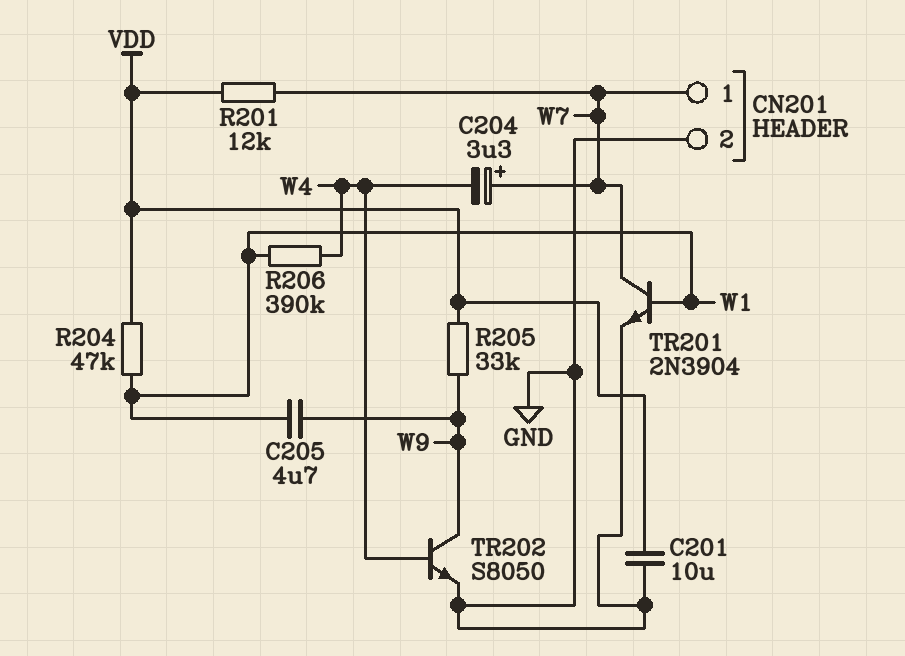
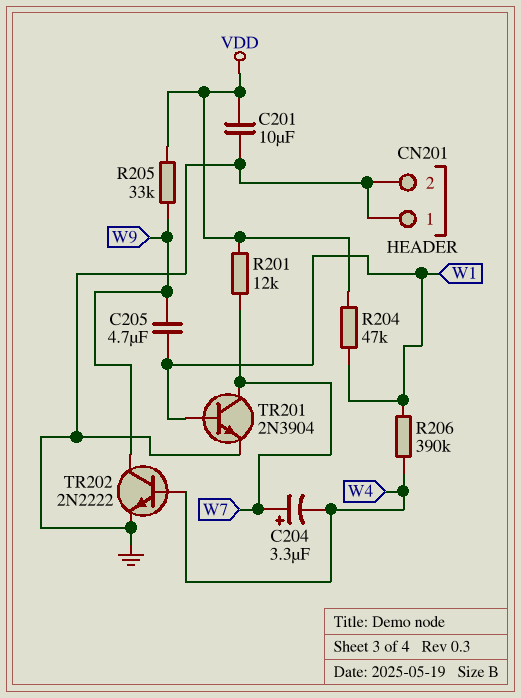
CN201 pin 1: W7 -> GND
TR202: NPN S8050 (B W4, C W9, E GND) -> NPN 2N2222 (B W4, C W9, E GND)

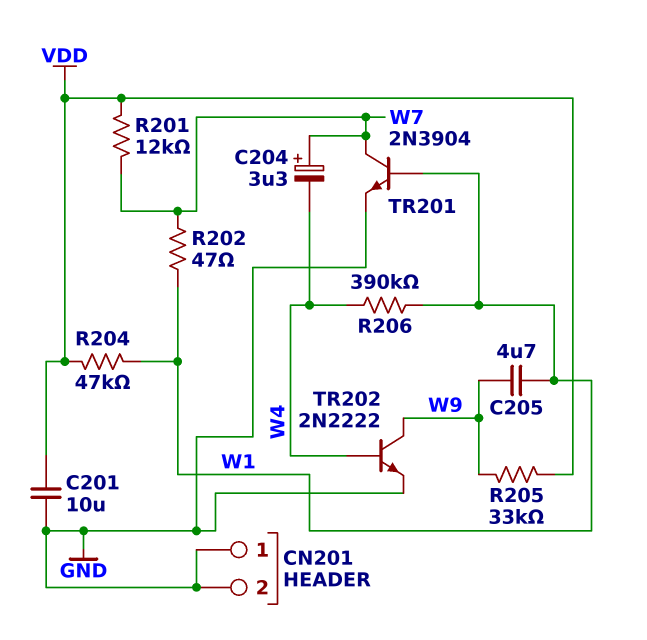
R202: none -> 47 (W1, W7)

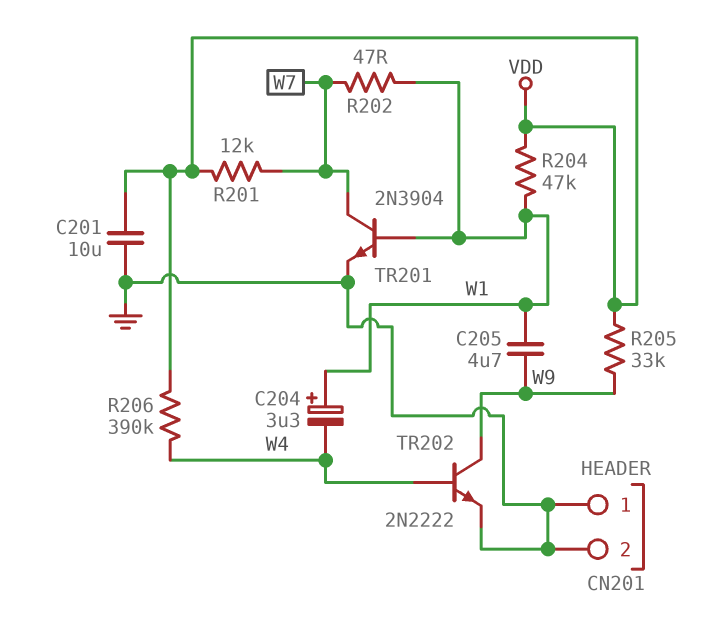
C204: 3.3uF (plus W7, minus W4) -> 3.3uF (plus W1, minus W4)
R206: 390k (W1, W4) -> 390k (VDD, W4)

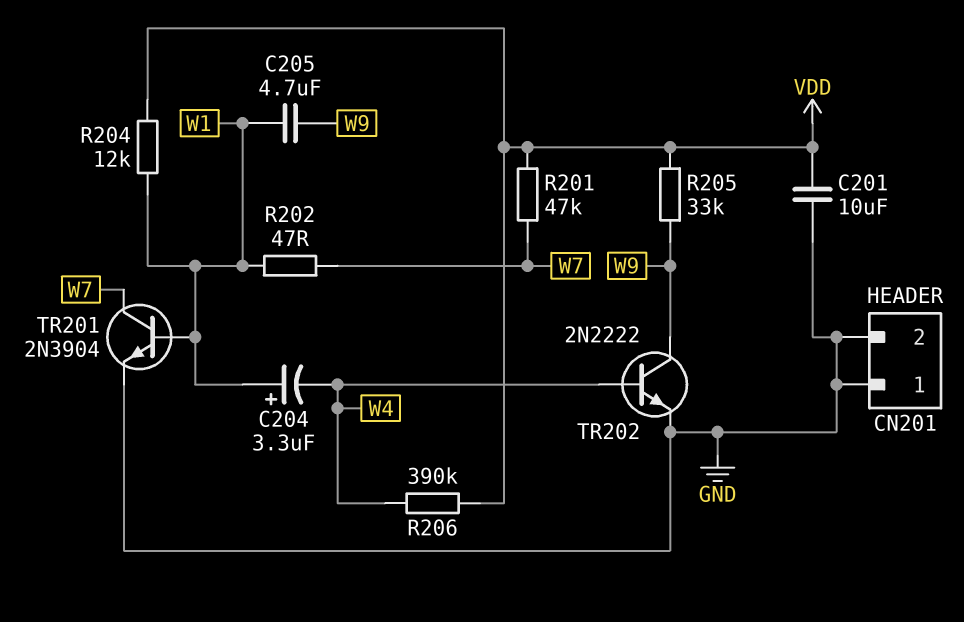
R201: 12k (VDD, W7) -> 47k (VDD, W7)
R204: 47k (VDD, W1) -> 12k (VDD, W1)

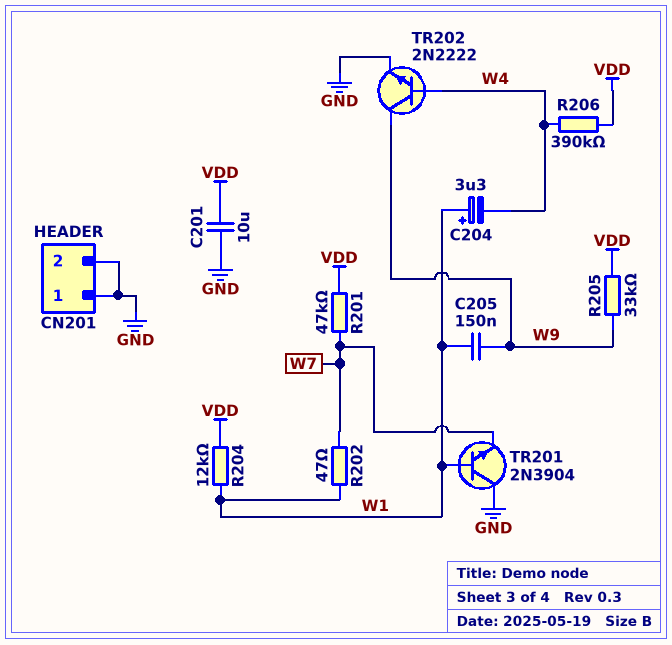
C205: 4.7uF (W1, W9) -> 150nF (W1, W9)
TR201: NPN 2N3904 (B W1, C W7, E GND) -> NPN 2N3904 (B W1, C GND, E W7)

